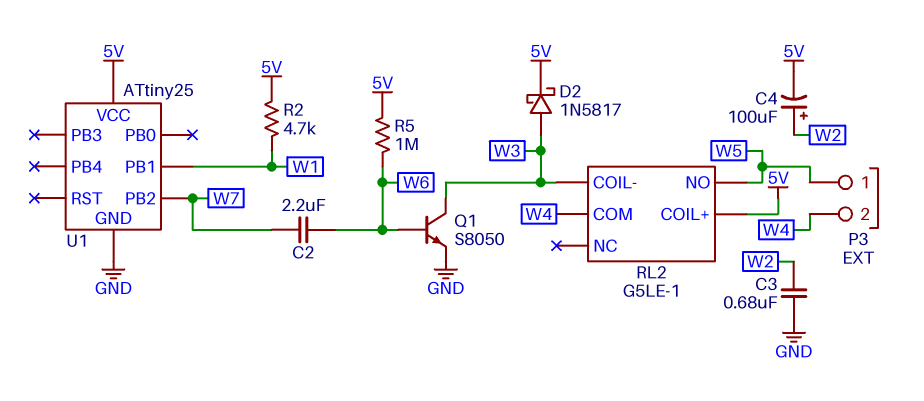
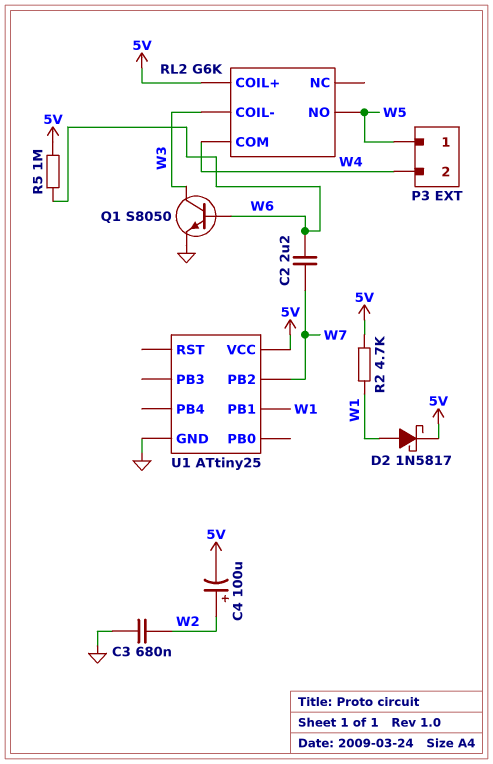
D2: schottky 1N5817 (A W3, K 5V) -> schottky 1N5817 (A W1, K 5V)
RL2: G5LE-1 -> G6K

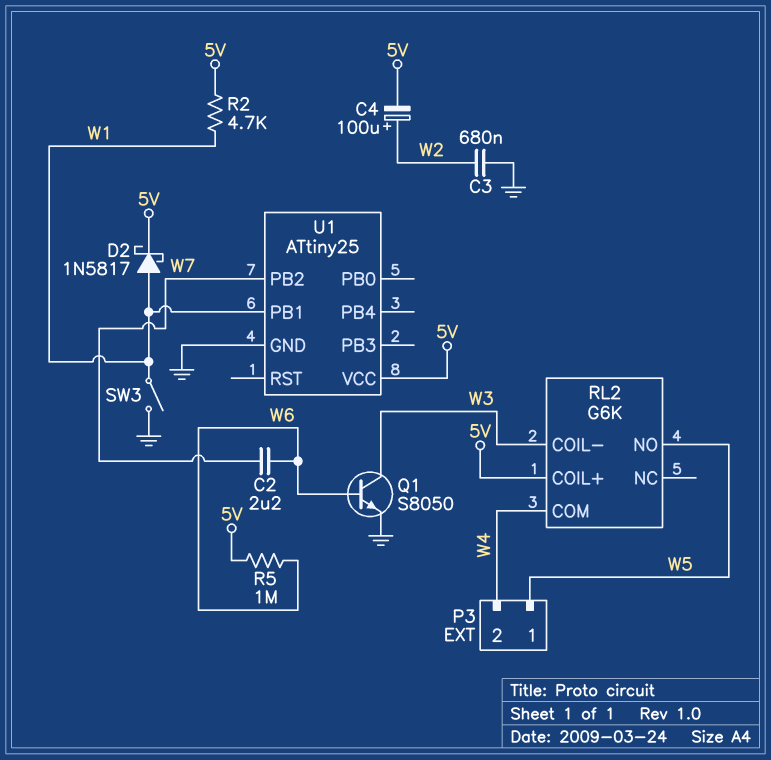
SW3: none -> switch (GND, W1)

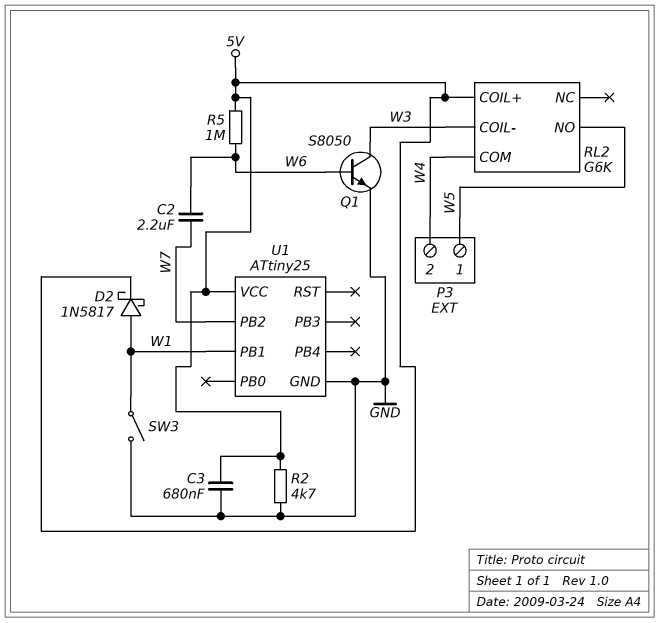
C3: 680nF (GND, W2) -> 680nF (5V, GND)
C4: 100uF (plus W2, minus 5V) -> none
R2: 4.7k (5V, W1) -> 4.7k (5V, GND)

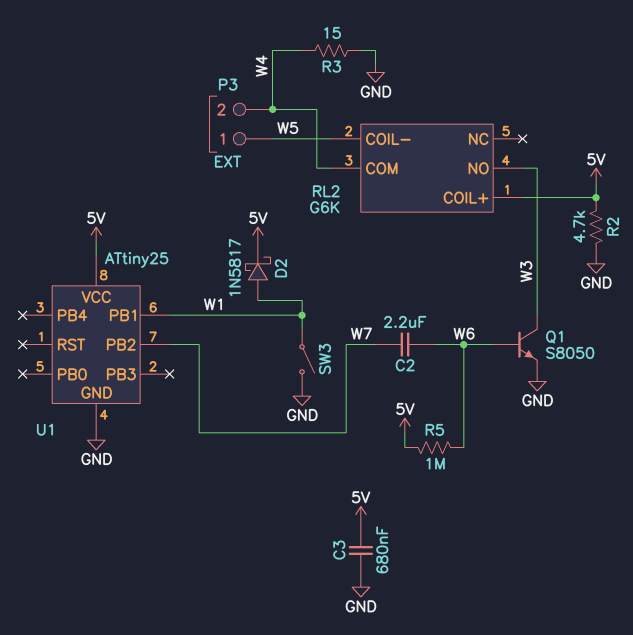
R3: none -> 15 (GND, W4)
RL2 pin COIL-: W3 -> W5
RL2 pin NO: W5 -> W3

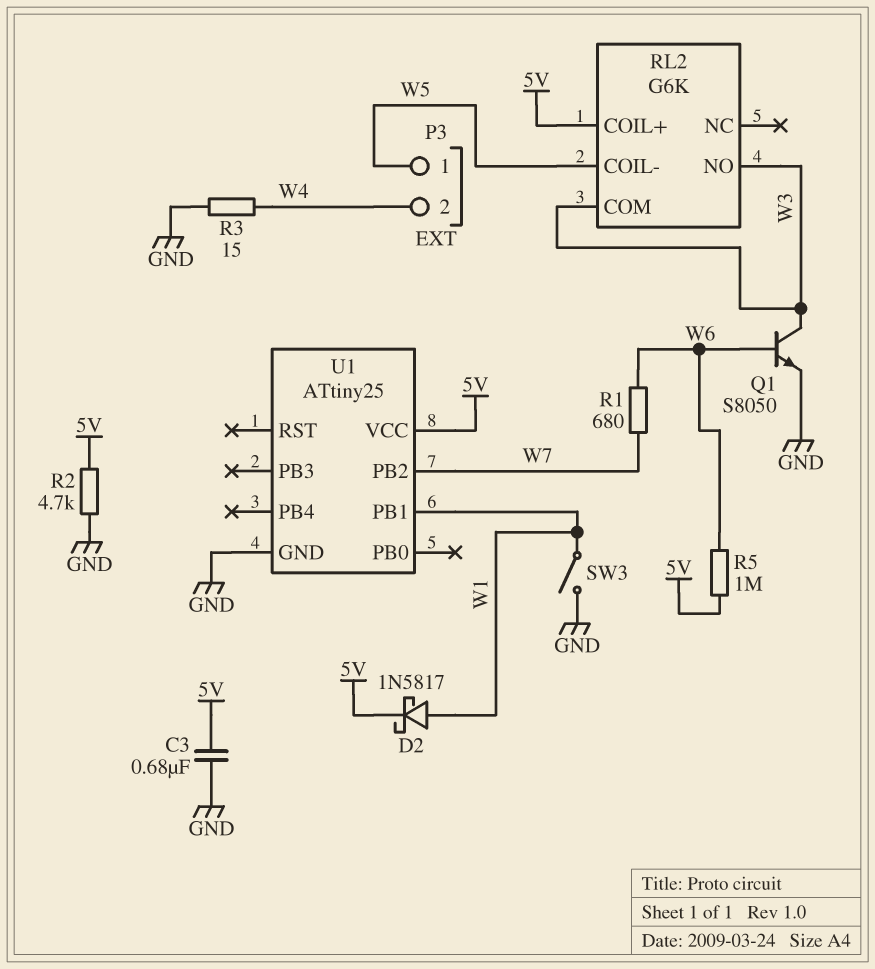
C2: 2.2uF (W6, W7) -> none
R1: none -> 680 (W6, W7)
RL2 pin COM: W4 -> W3

